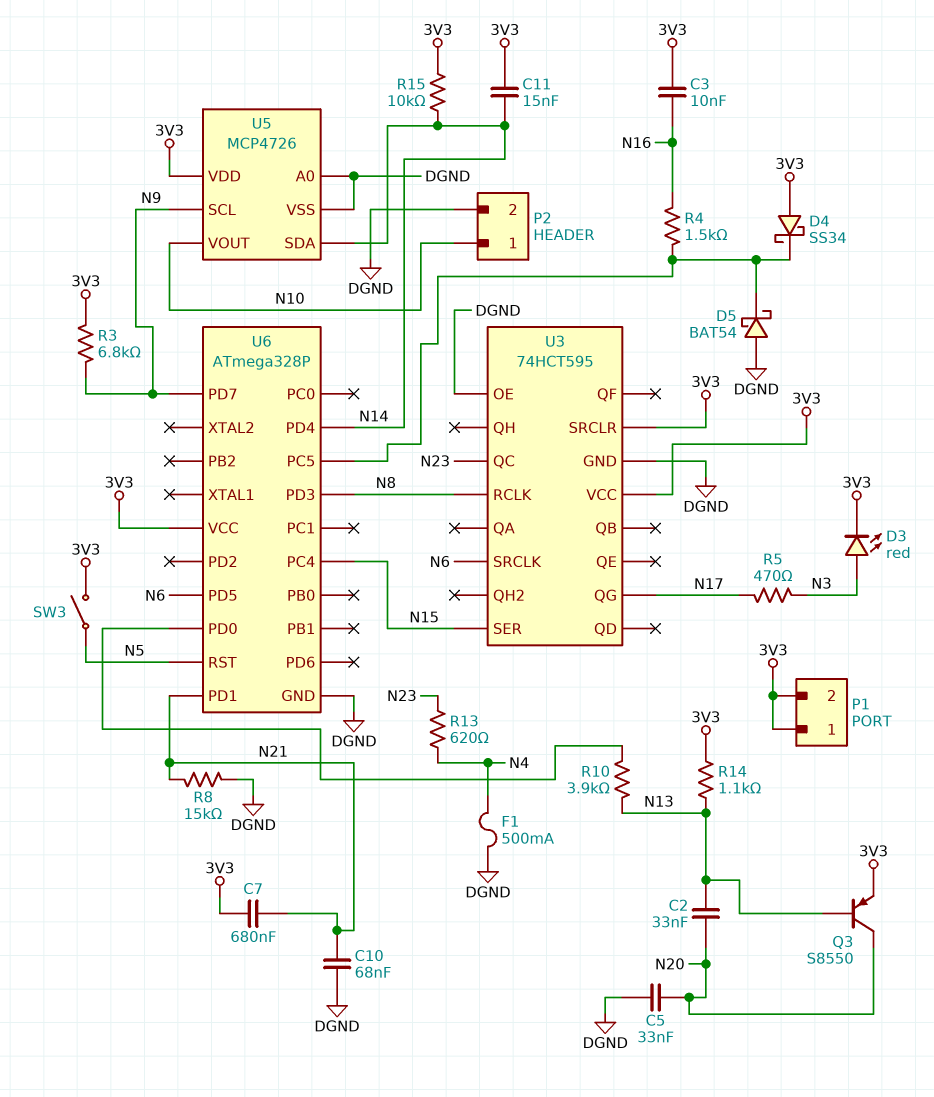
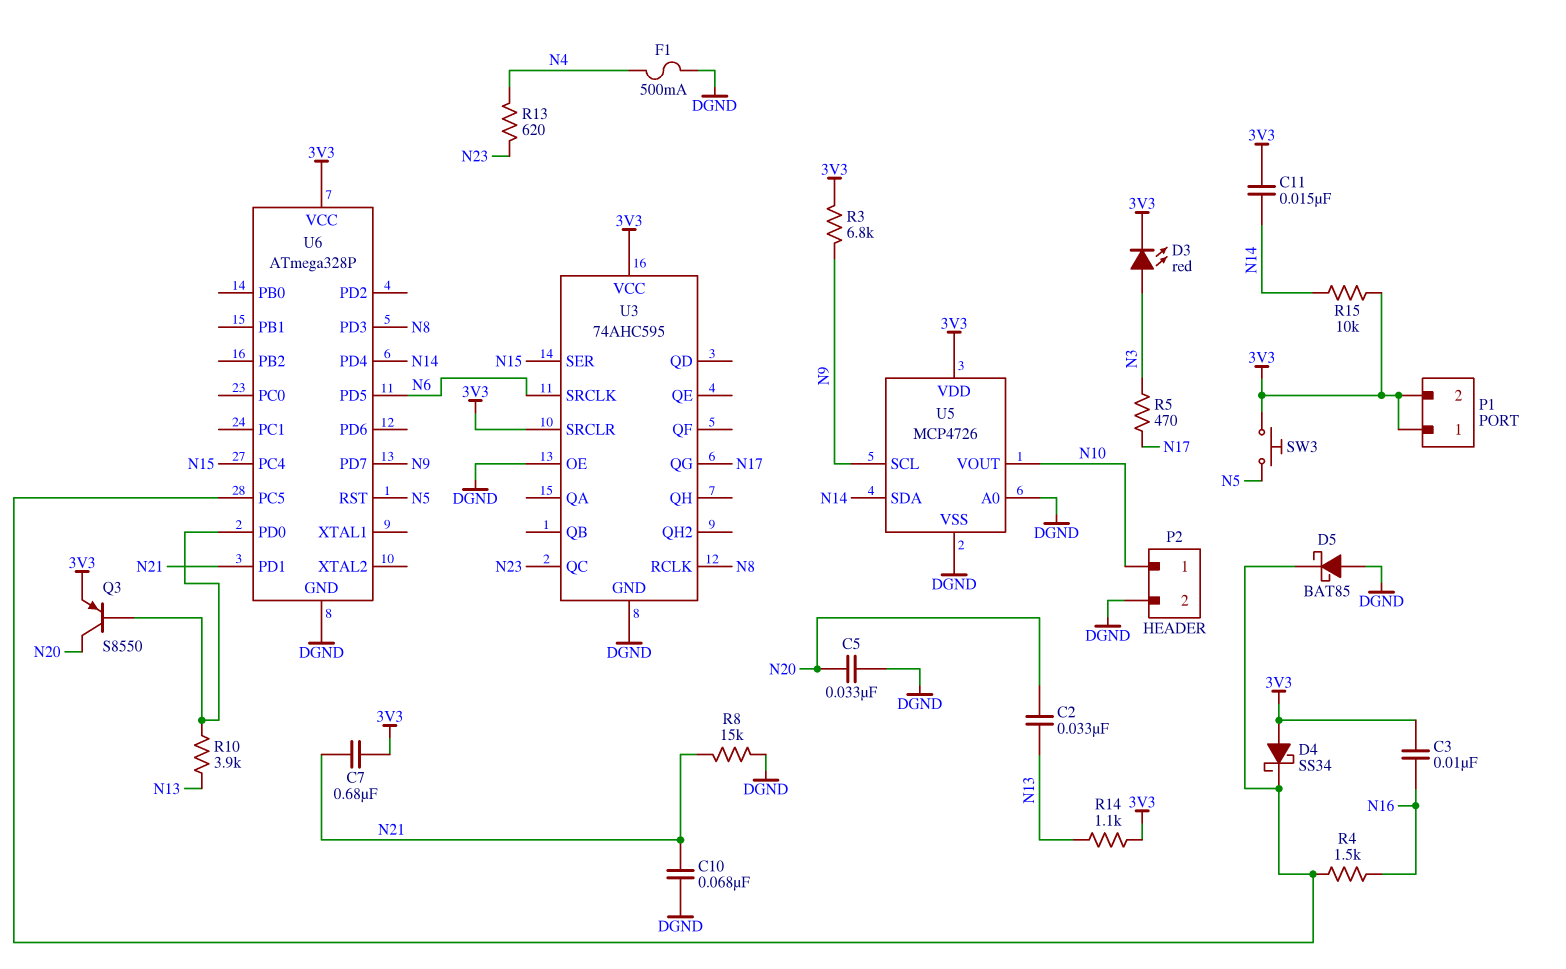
D5: schottky BAT54 (A DGND, K U6/PC5) -> schottky BAT85 (A DGND, K U6/PC5)
Q3: PNP S8550 (B N13, C N20, E 3V3) -> PNP S8550 (B U6/PD0, C N20, E 3V3)
SW3: switch (3V3, N5) -> button (3V3, N5)
U3: 74HCT595 -> 74AHC595

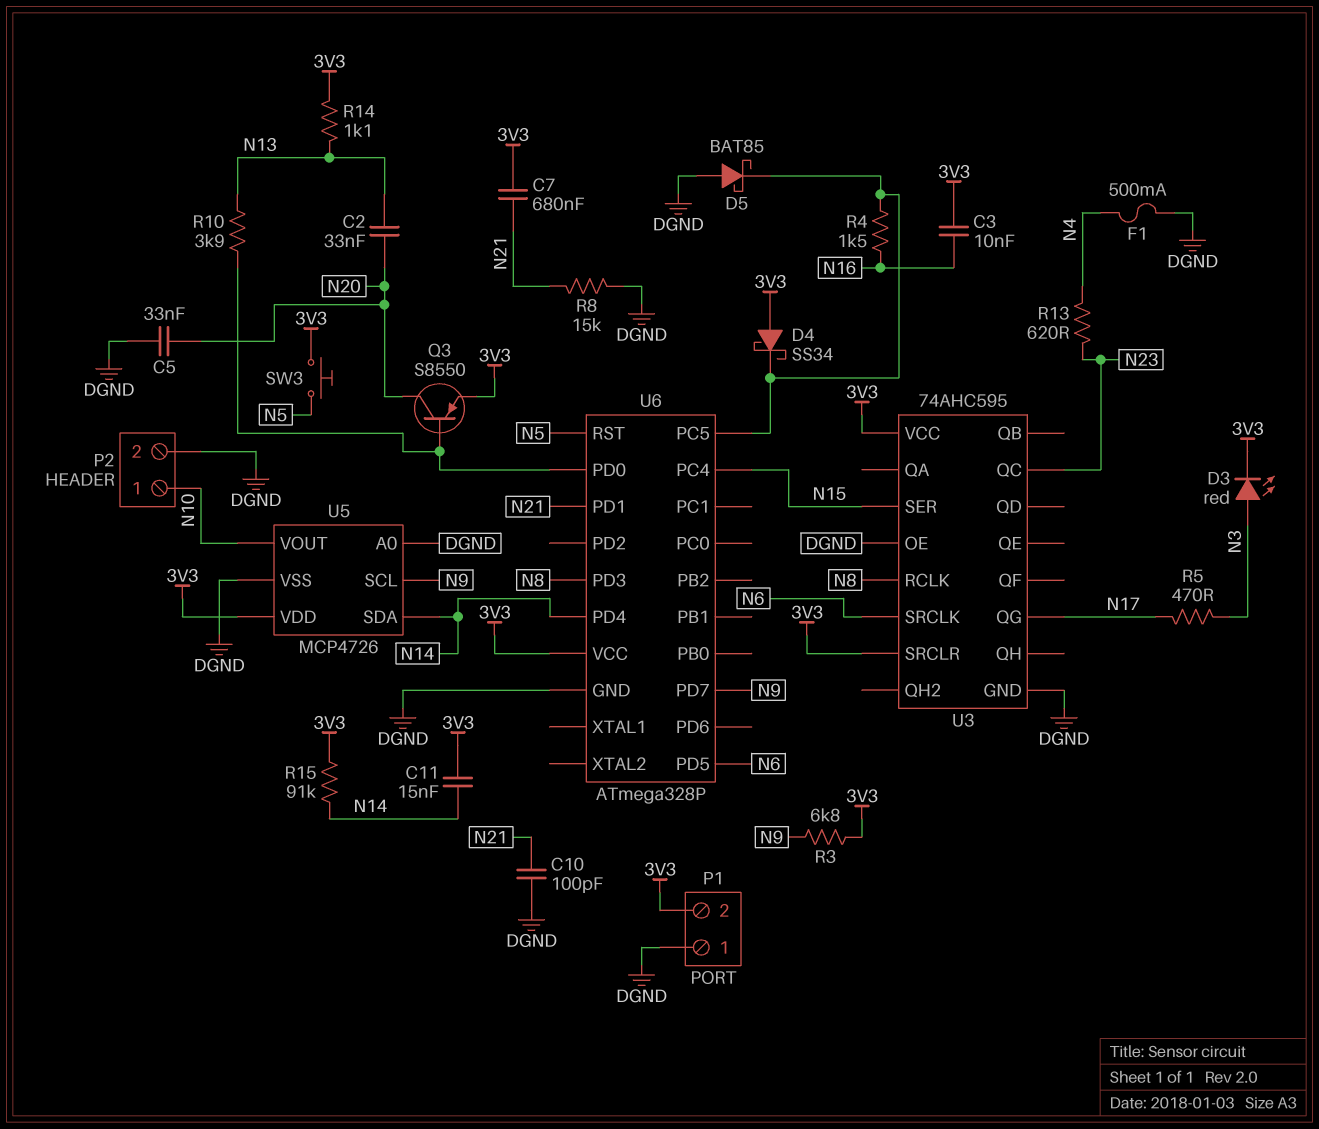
C10: 68nF (DGND, N21) -> 100pF (DGND, N21)
P1 pin 1: 3V3 -> DGND
R15: 10k (3V3, N14) -> 91k (3V3, N14)

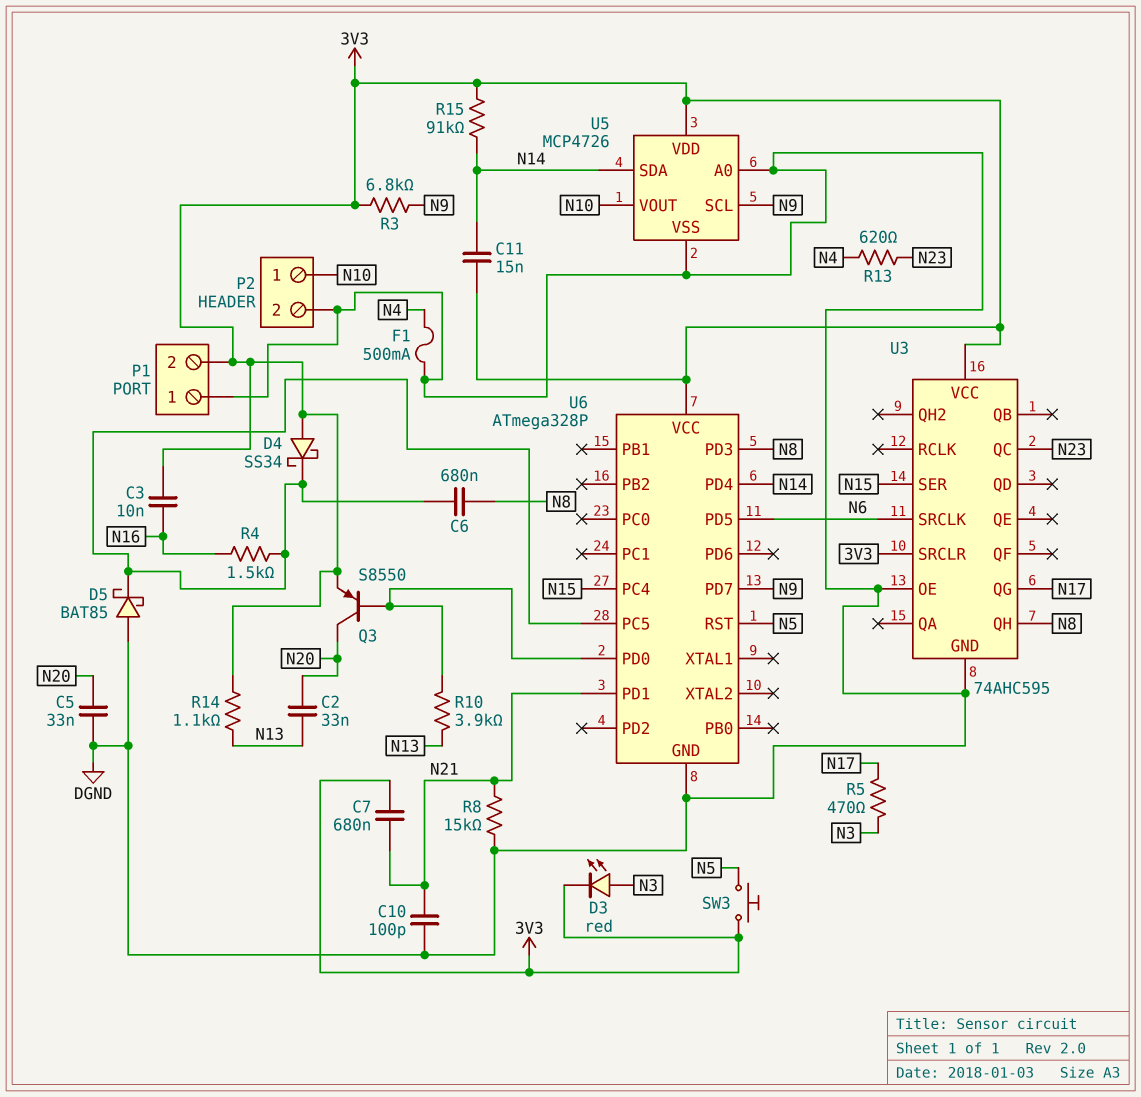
C6: none -> 680nF (N8, U6/PC5)
U3 pin QH: none -> N8
U3 pin RCLK: N8 -> none

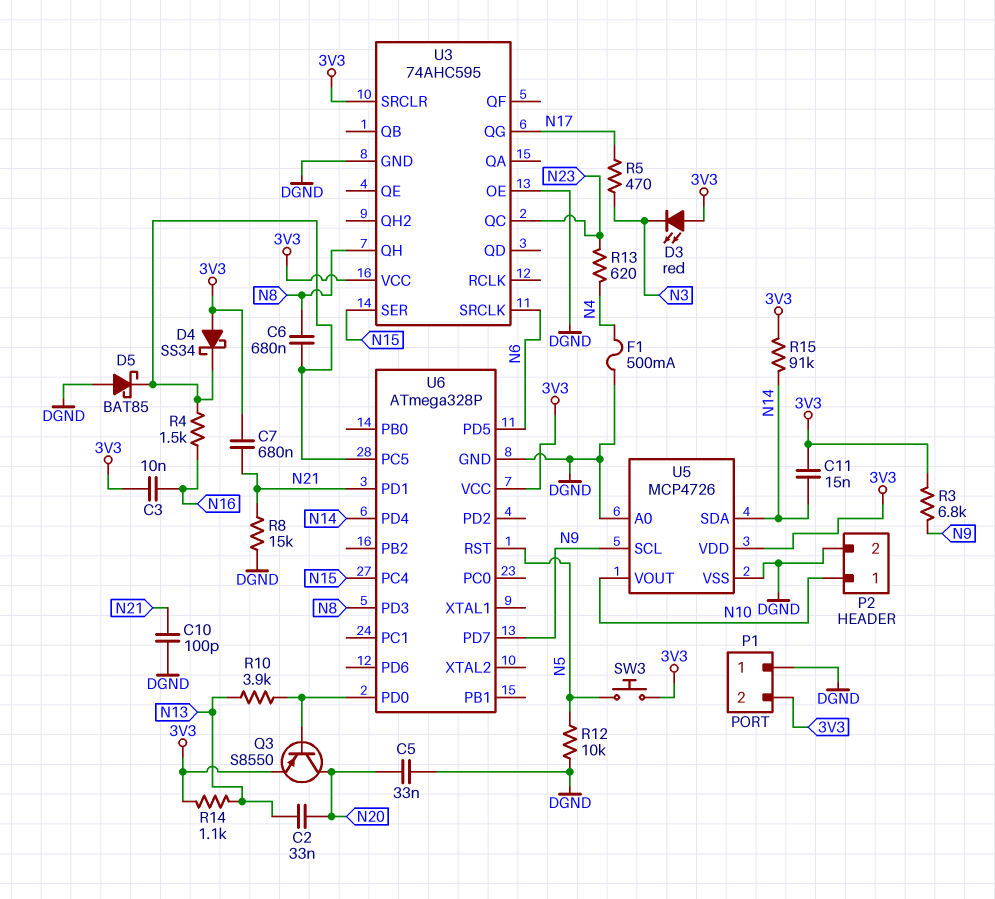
D3: LED red (A N3, K 3V3) -> LED red (A 3V3, K N3)
R12: none -> 10k (DGND, N5)

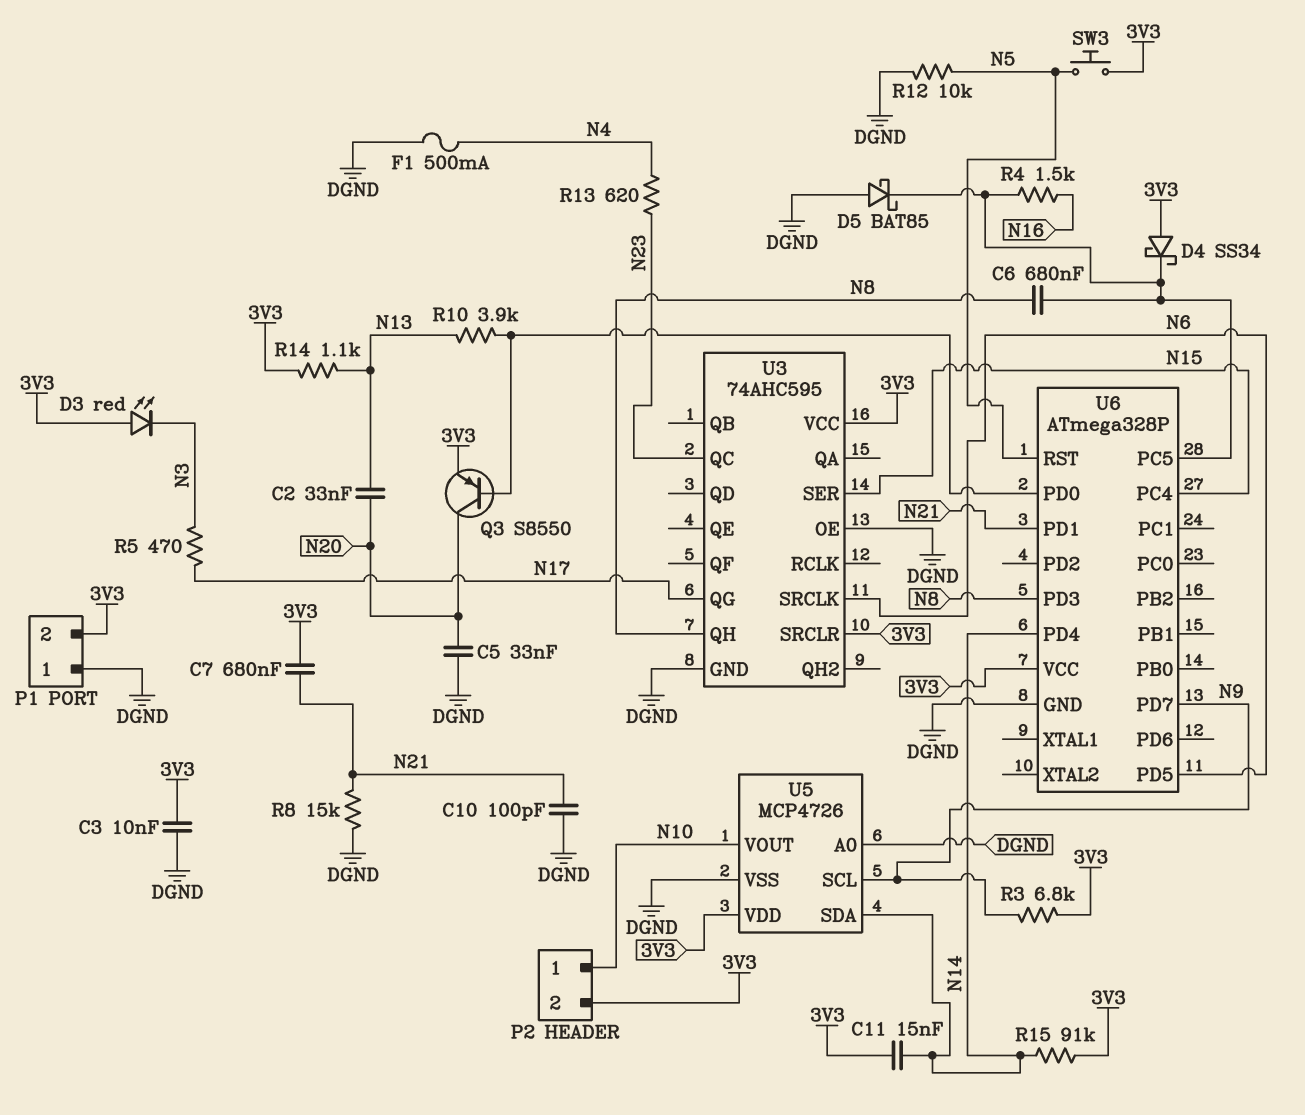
C3: 10nF (3V3, N16) -> 10nF (3V3, DGND)
P2 pin 2: DGND -> 3V3

